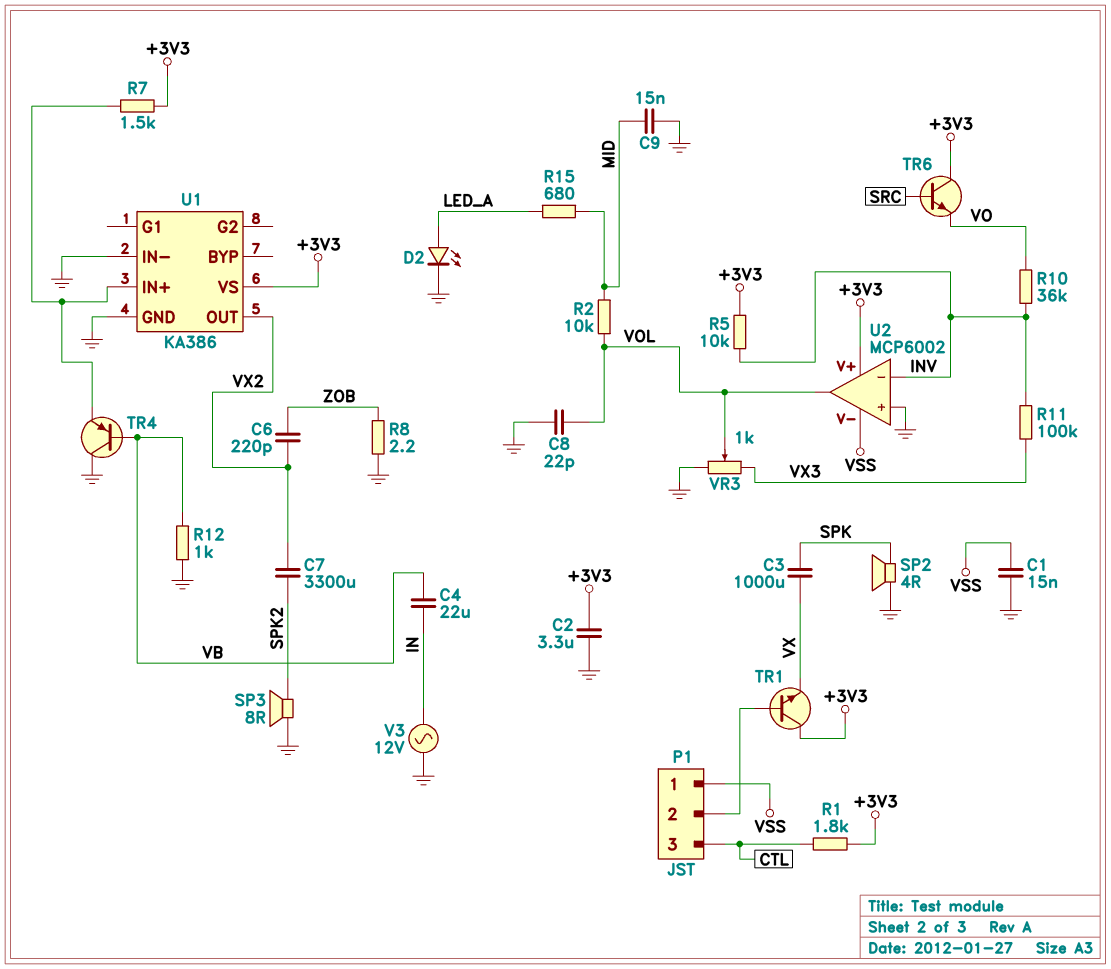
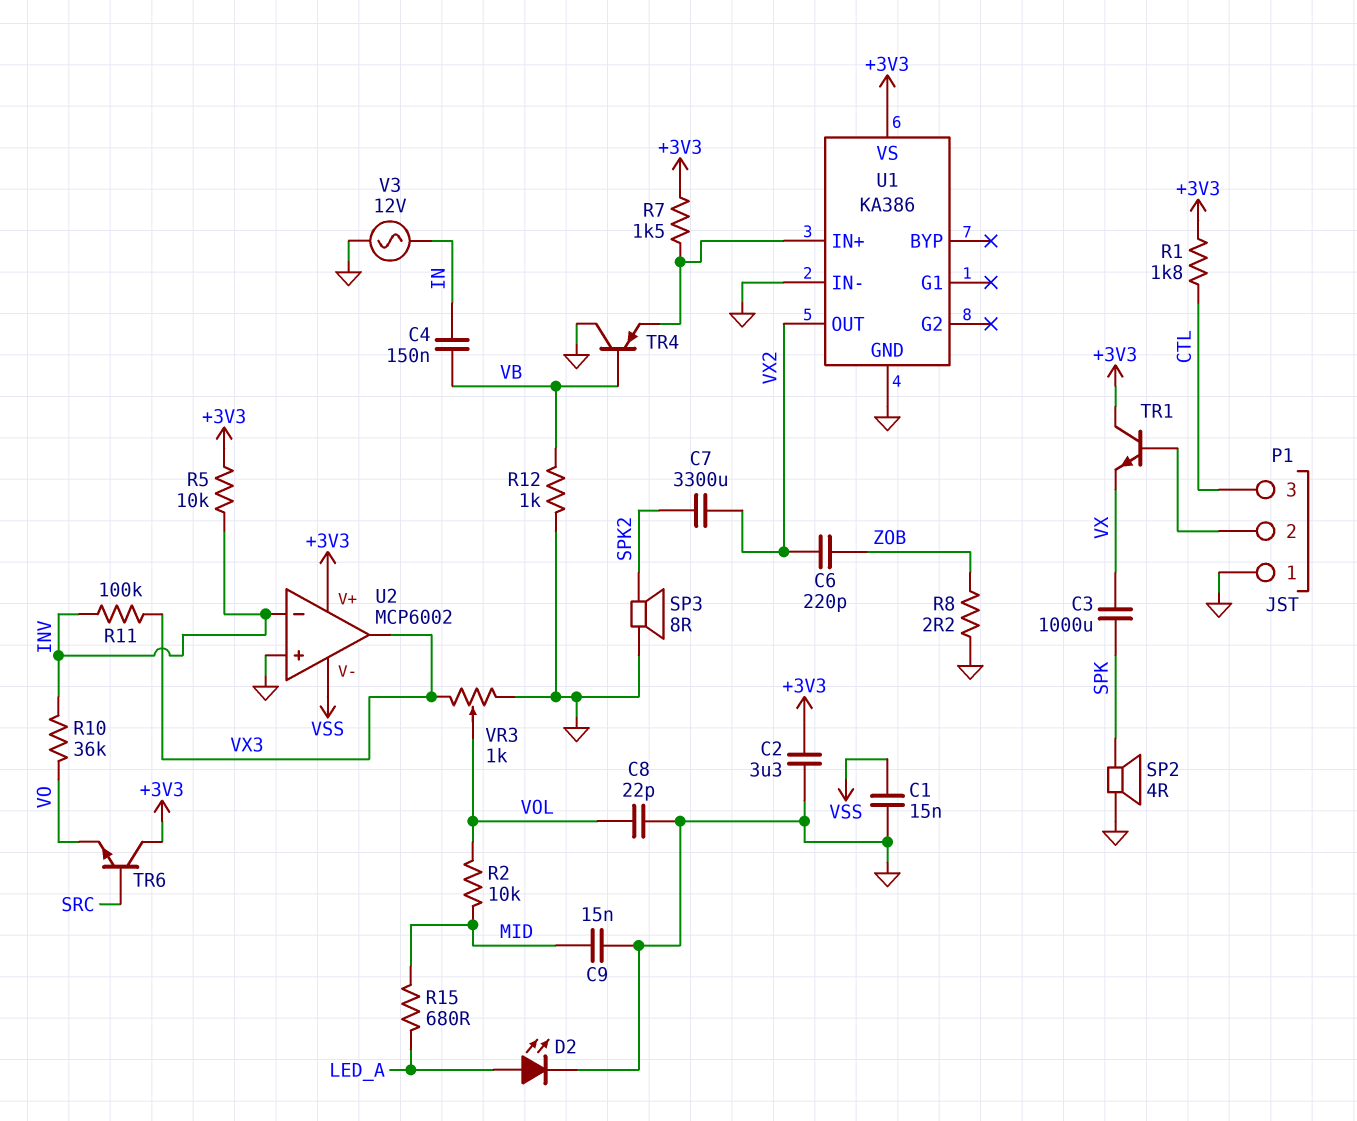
C4: 22uF (IN, VB) -> 150nF (IN, VB)
P1 pin 1: VSS -> GND
U2 pin out: VOL -> VX3

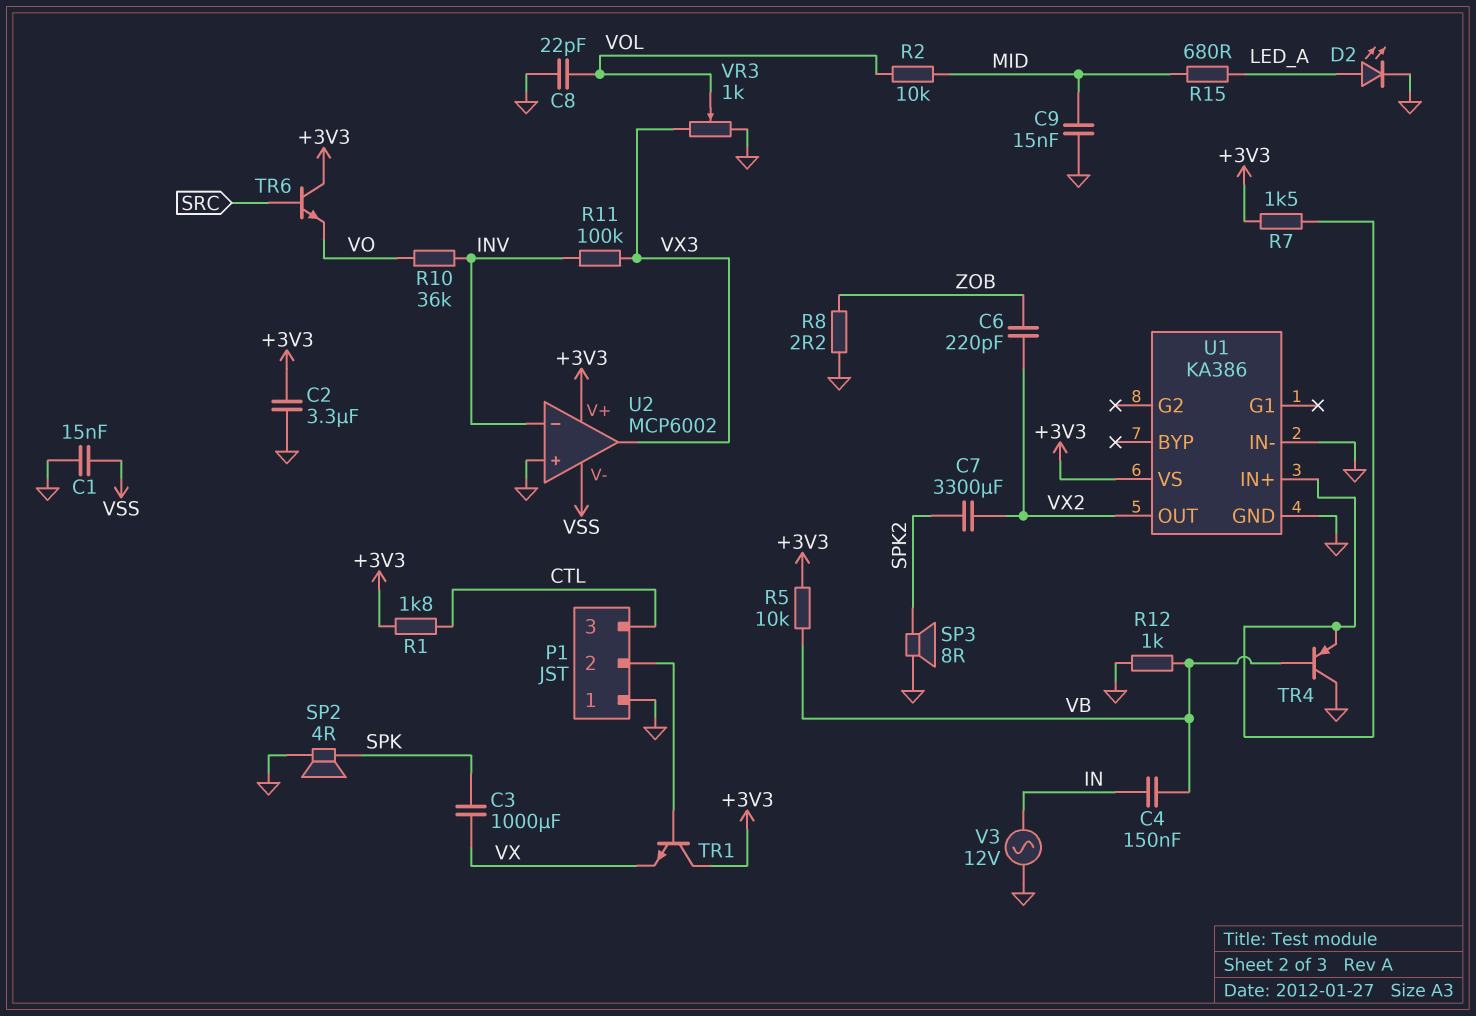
R5: 10k (+3V3, INV) -> 10k (+3V3, VB)

